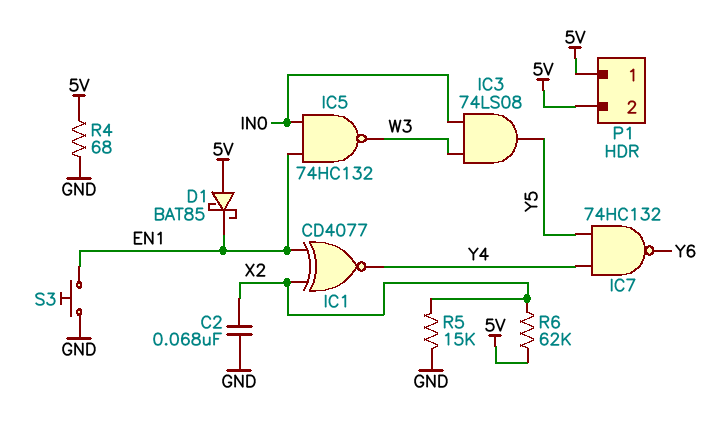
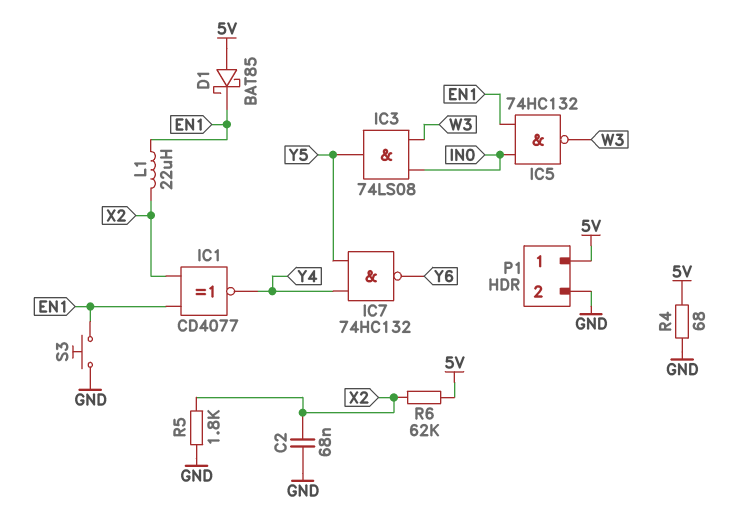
L1: none -> 22uH (EN1, X2)
P1 pin 2: 5V -> GND
R5: 15k (GND, X2) -> 1.8k (GND, X2)

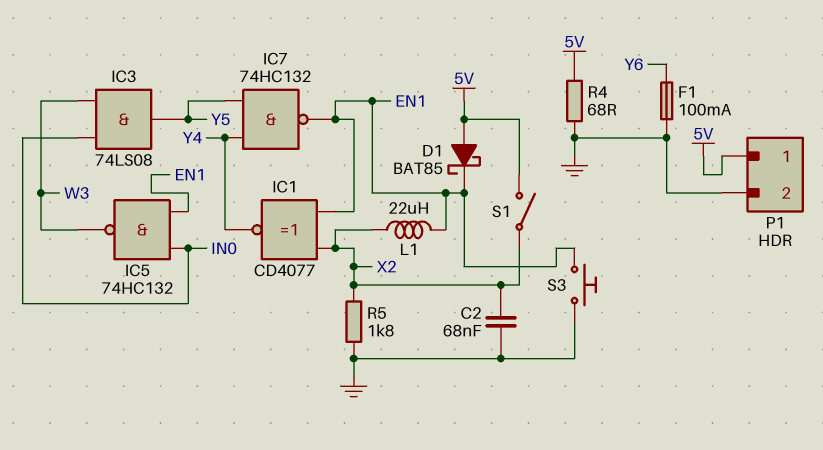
F1: none -> 100mA (GND, Y6)
IC7: NAND 74HC132 (in Y4, in Y5, out Y6) -> NAND 74HC132 (in Y4, in Y5, out EN1)
R6: 62k (5V, X2) -> none
S1: none -> switch (5V, X2)

